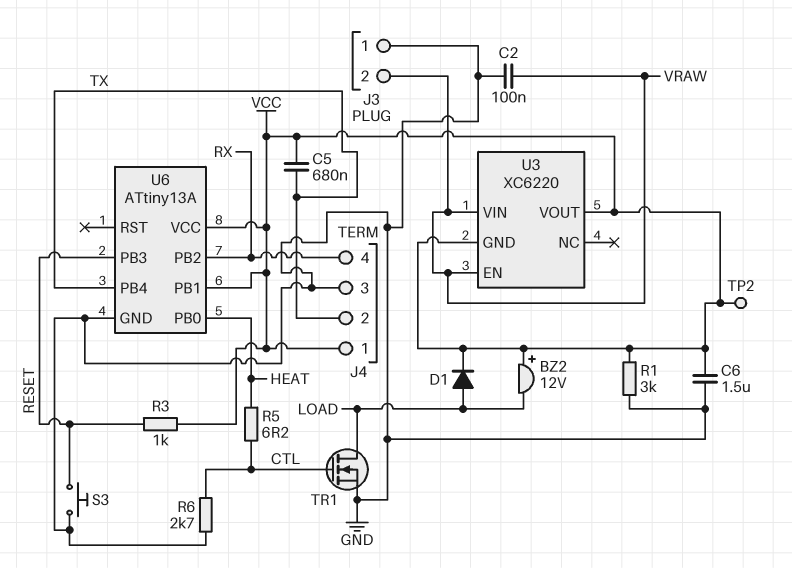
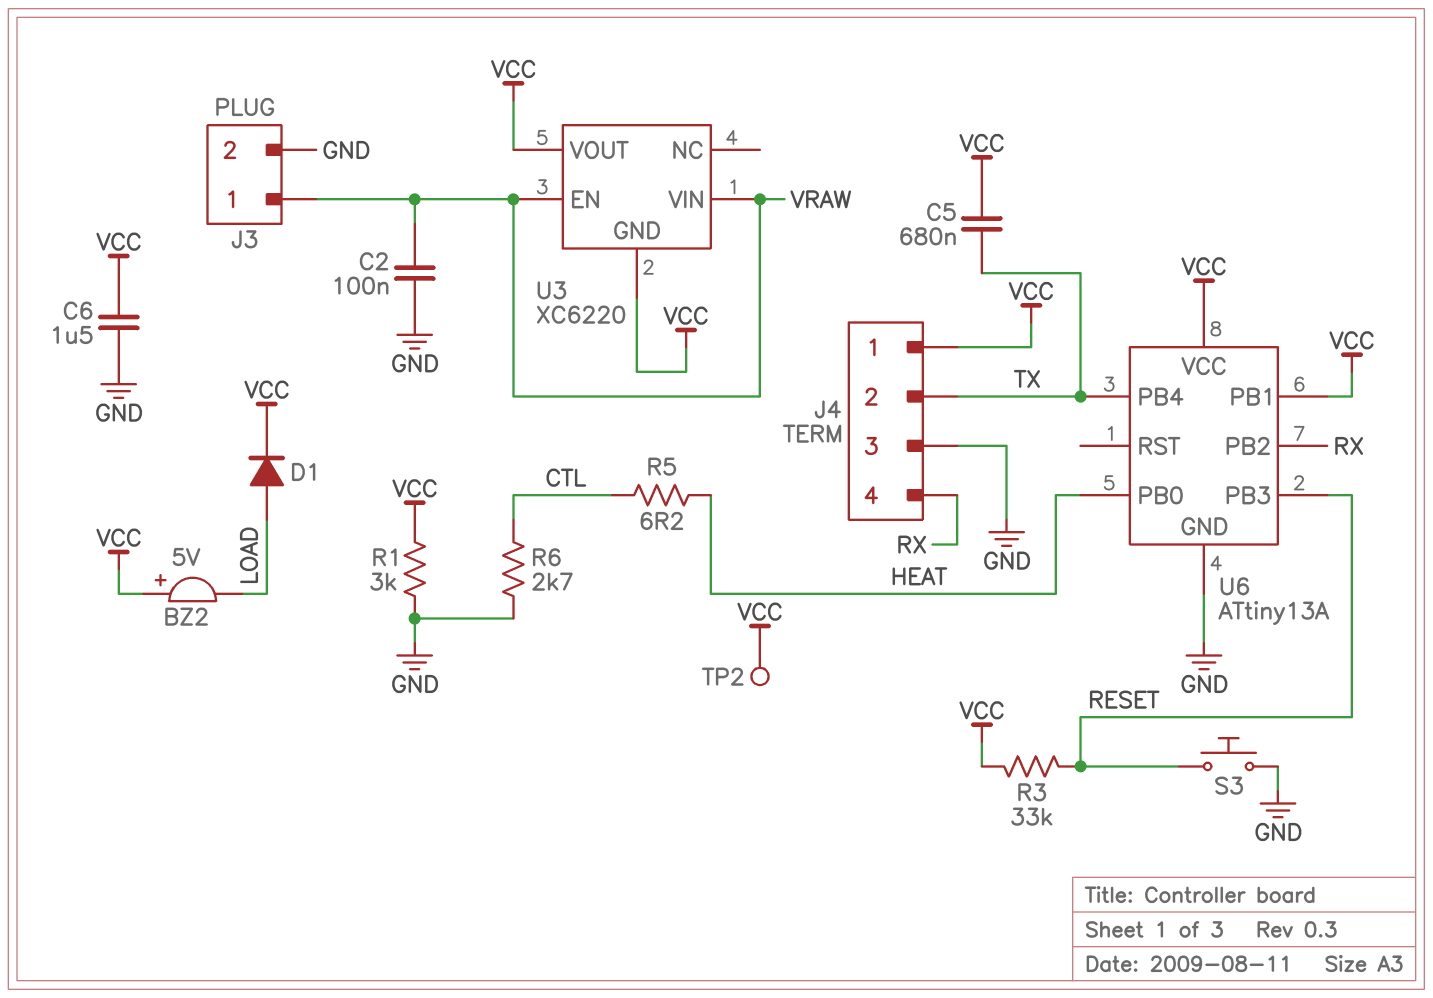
BZ2: buzzer 12V (plus VCC, minus LOAD) -> buzzer 5V (plus VCC, minus LOAD)
J3 pin 1: GND -> VRAW
J3 pin 2: VRAW -> GND
R3: 1k (RESET, VCC) -> 33k (RESET, VCC)
TR1: NMOS (G CTL, D LOAD, S GND) -> none

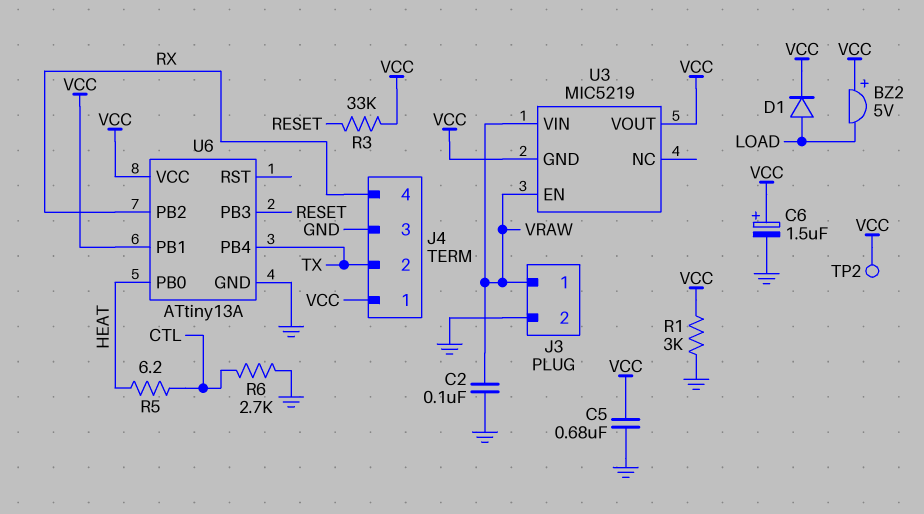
C5: 680nF (TX, VCC) -> 680nF (GND, VCC)
C6: 1.5uF (GND, VCC) -> 1.5uF (plus VCC, minus GND)
S3: button (GND, RESET) -> none
U3: XC6220 -> MIC5219

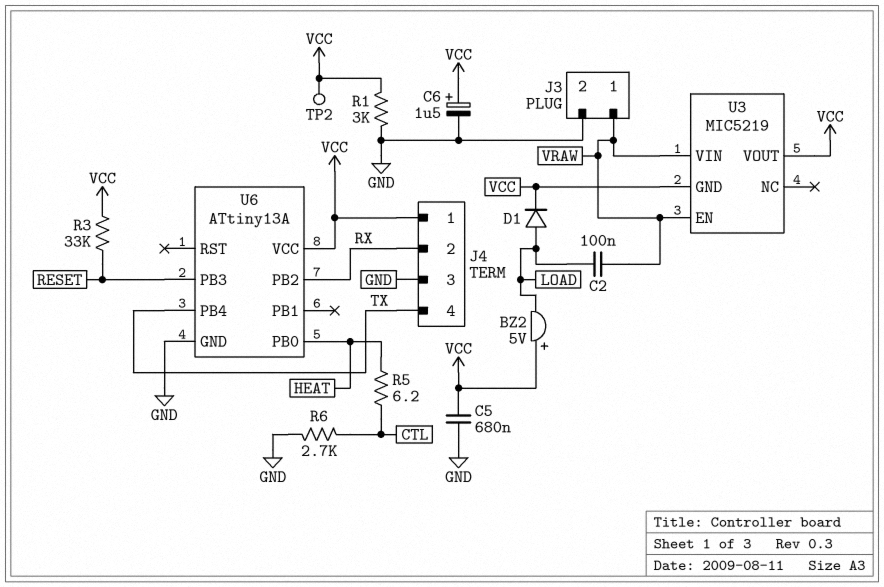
C2: 100nF (GND, VRAW) -> 100nF (LOAD, VRAW)
J4 pin 2: TX -> RX
J4 pin 4: RX -> TX
U6 pin PB1: VCC -> none

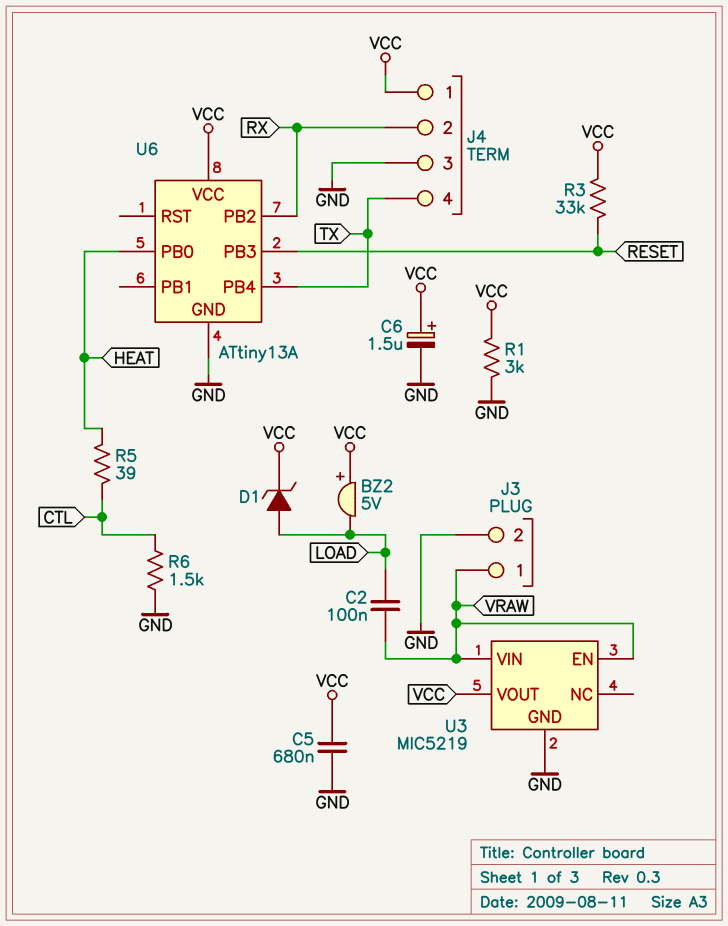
D1: diode (A LOAD, K VCC) -> zener (A LOAD, K VCC)
R5: 6.2 (CTL, HEAT) -> 39 (CTL, HEAT)
R6: 2.7k (CTL, GND) -> 1.5k (CTL, GND)
TP2: test point (VCC) -> none
U3 pin GND: VCC -> GND

